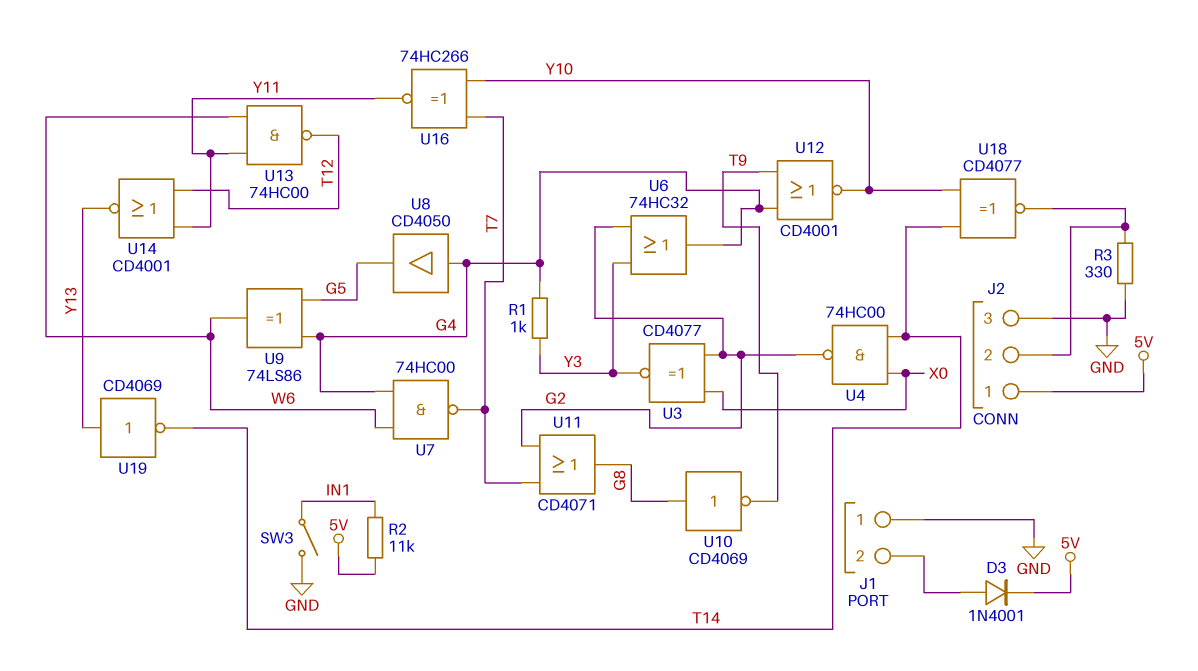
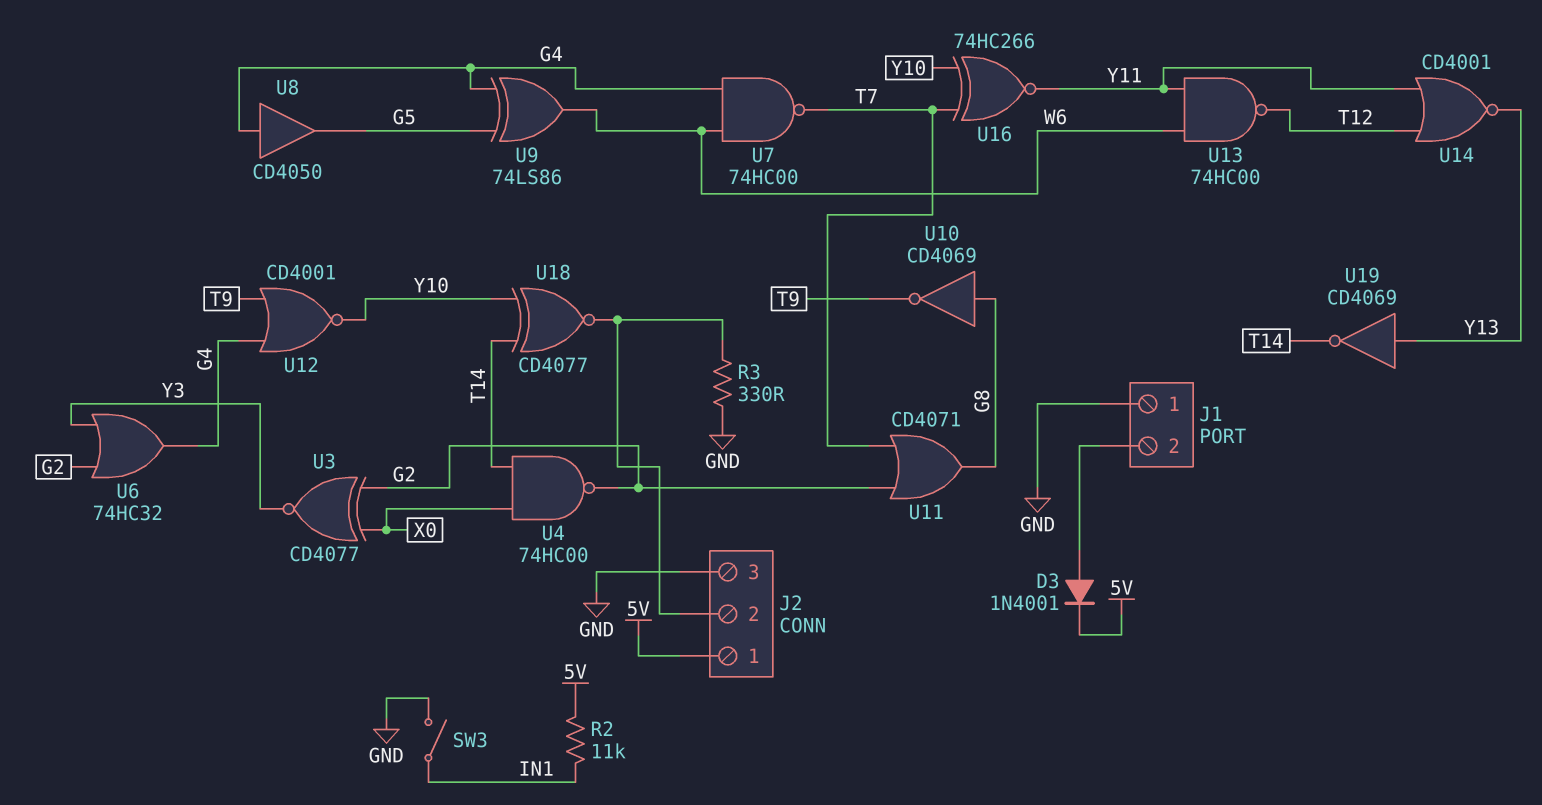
R1: 1k (G4, Y3) -> none

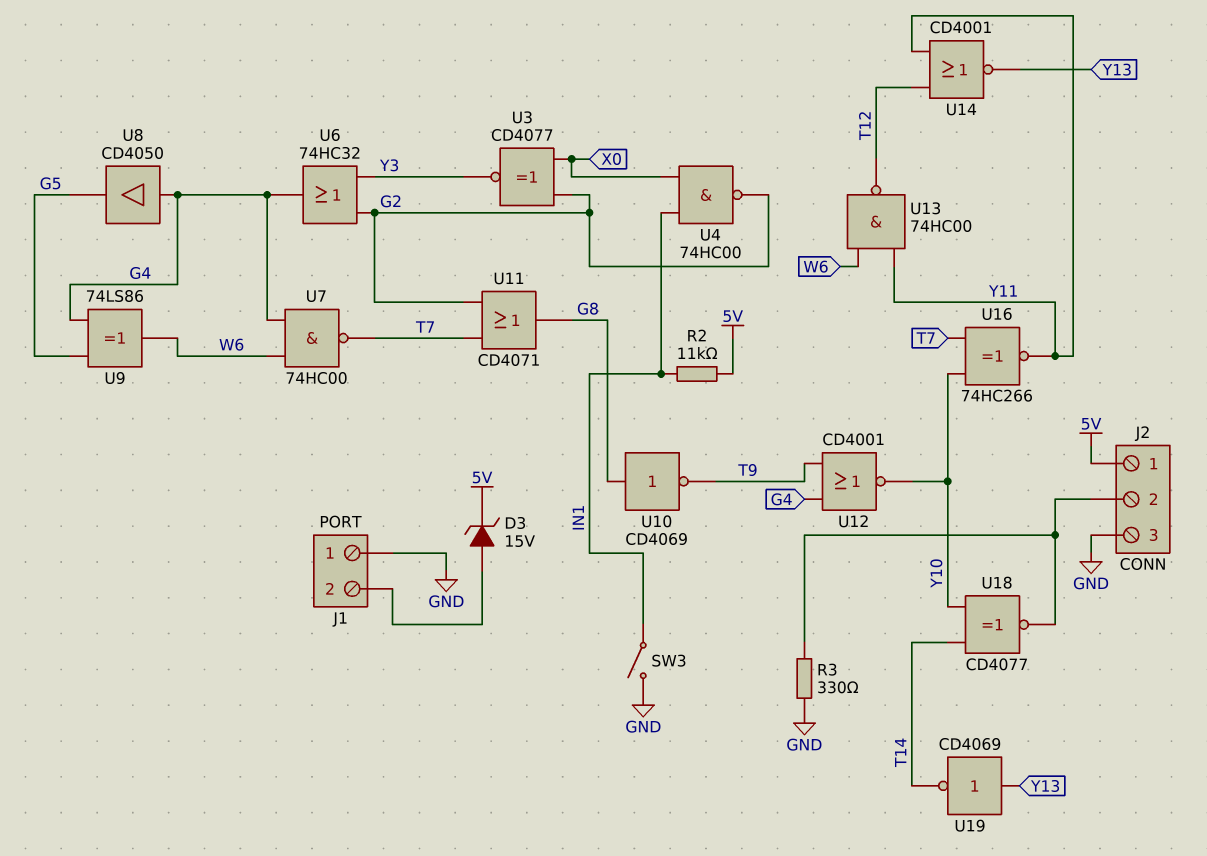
D3: diode 1N4001 (A J1/2, K 5V) -> zener 15V (A J1/2, K 5V)
U4: NAND 74HC00 (in T14, in X0, out G2) -> NAND 74HC00 (in IN1, in X0, out G2)

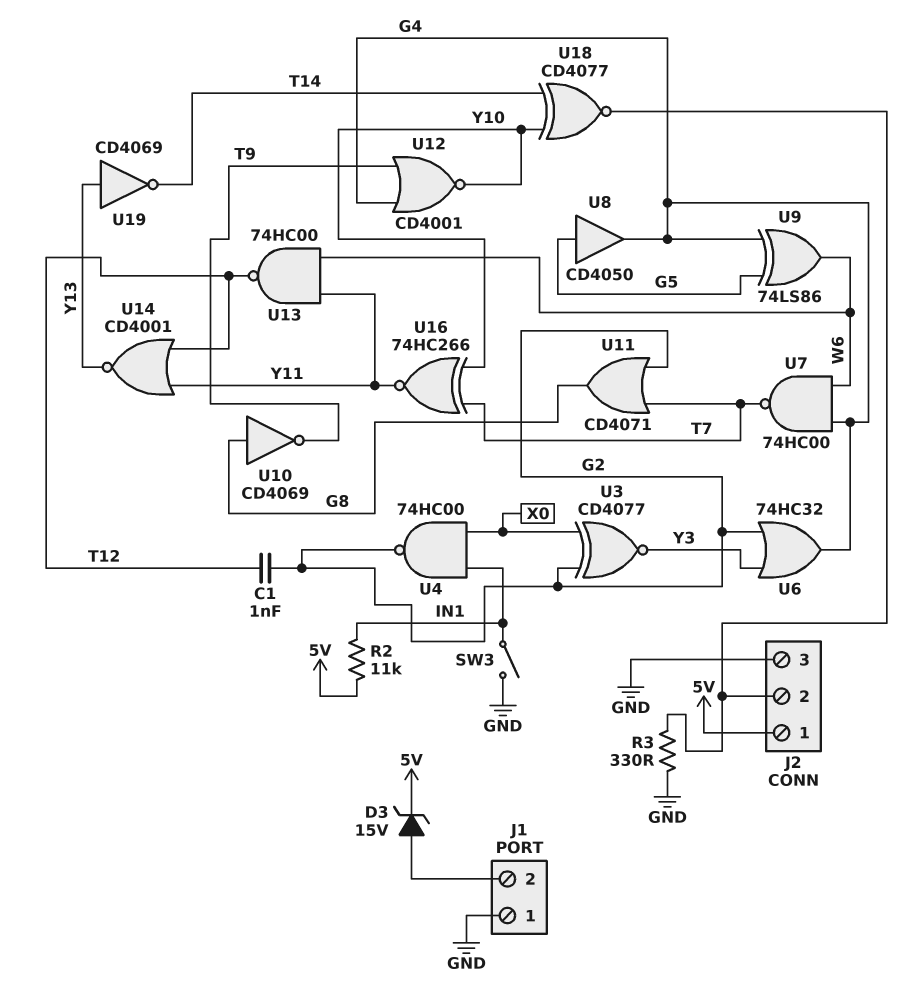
C1: none -> 1nF (G2, T12)
U8: buffer CD4050 (in G4, out G5) -> buffer CD4050 (in G5, out G4)

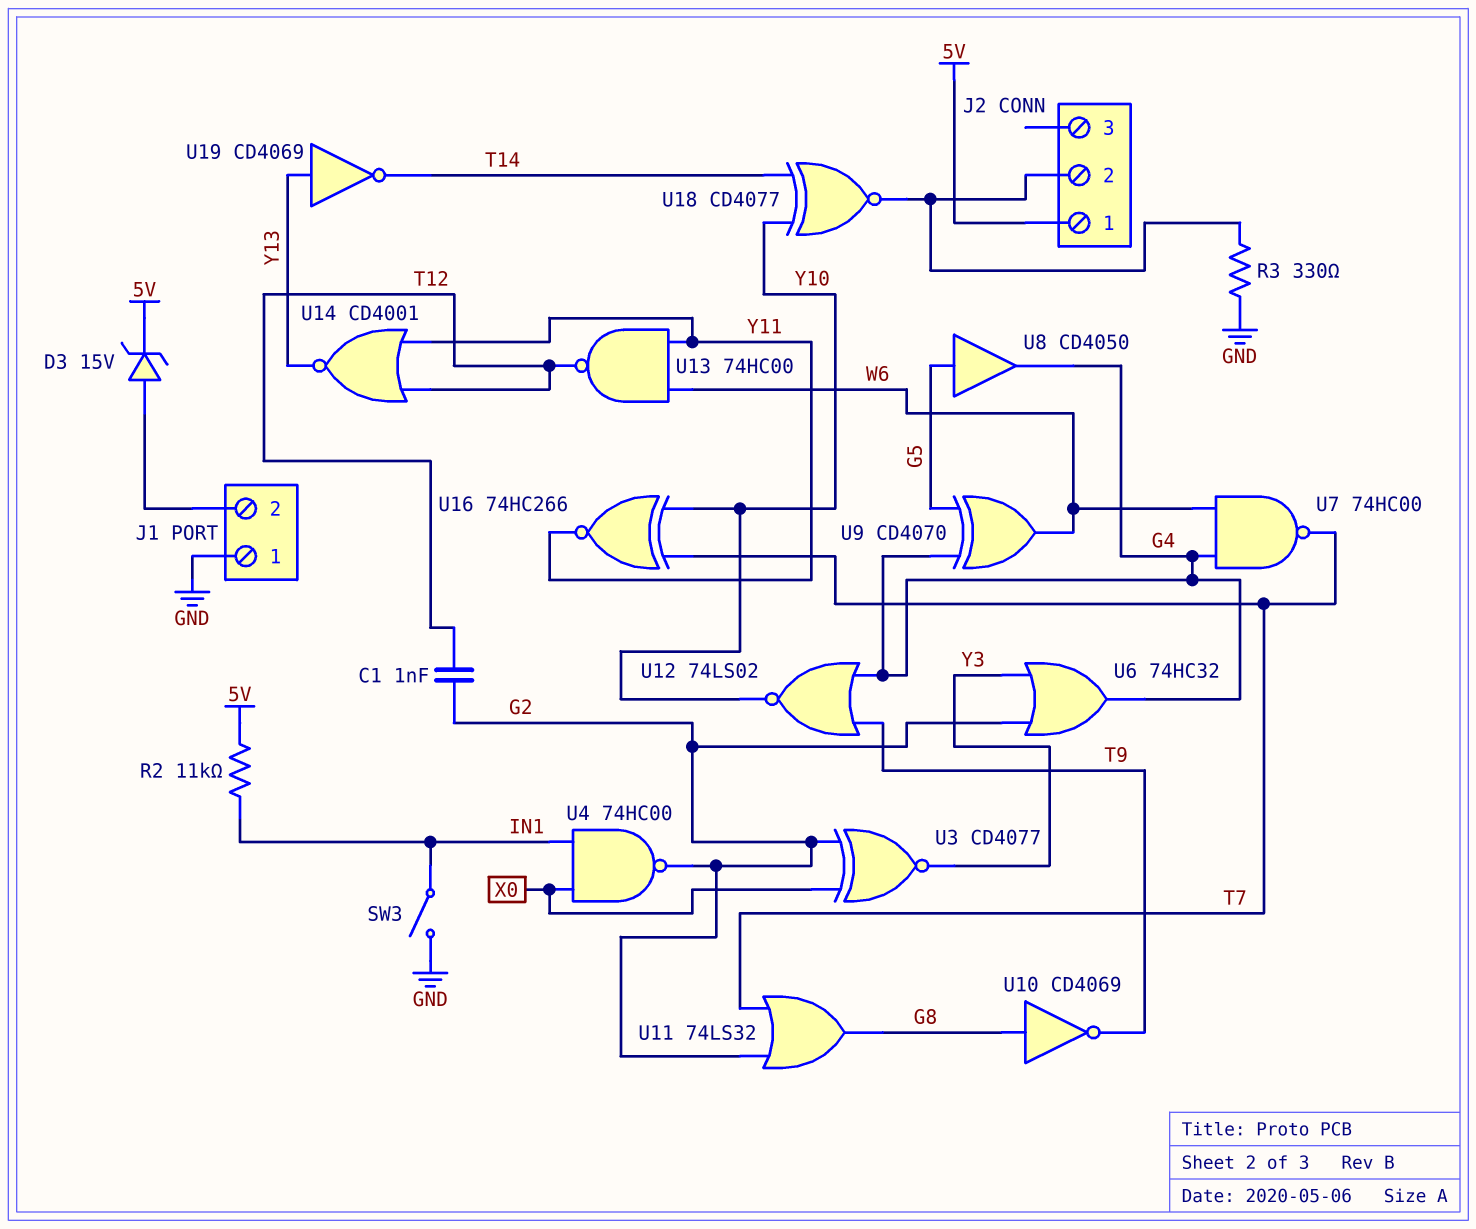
J2 pin 3: GND -> none
U9: XOR 74LS86 (in G4, in G5, out W6) -> XOR CD4070 (in G4, in G5, out W6)
U11: OR CD4071 (in G2, in T7, out G8) -> OR 74LS32 (in G2, in T7, out G8)
U12: NOR CD4001 (in G4, in T9, out Y10) -> NOR 74LS02 (in G4, in T9, out Y10)

